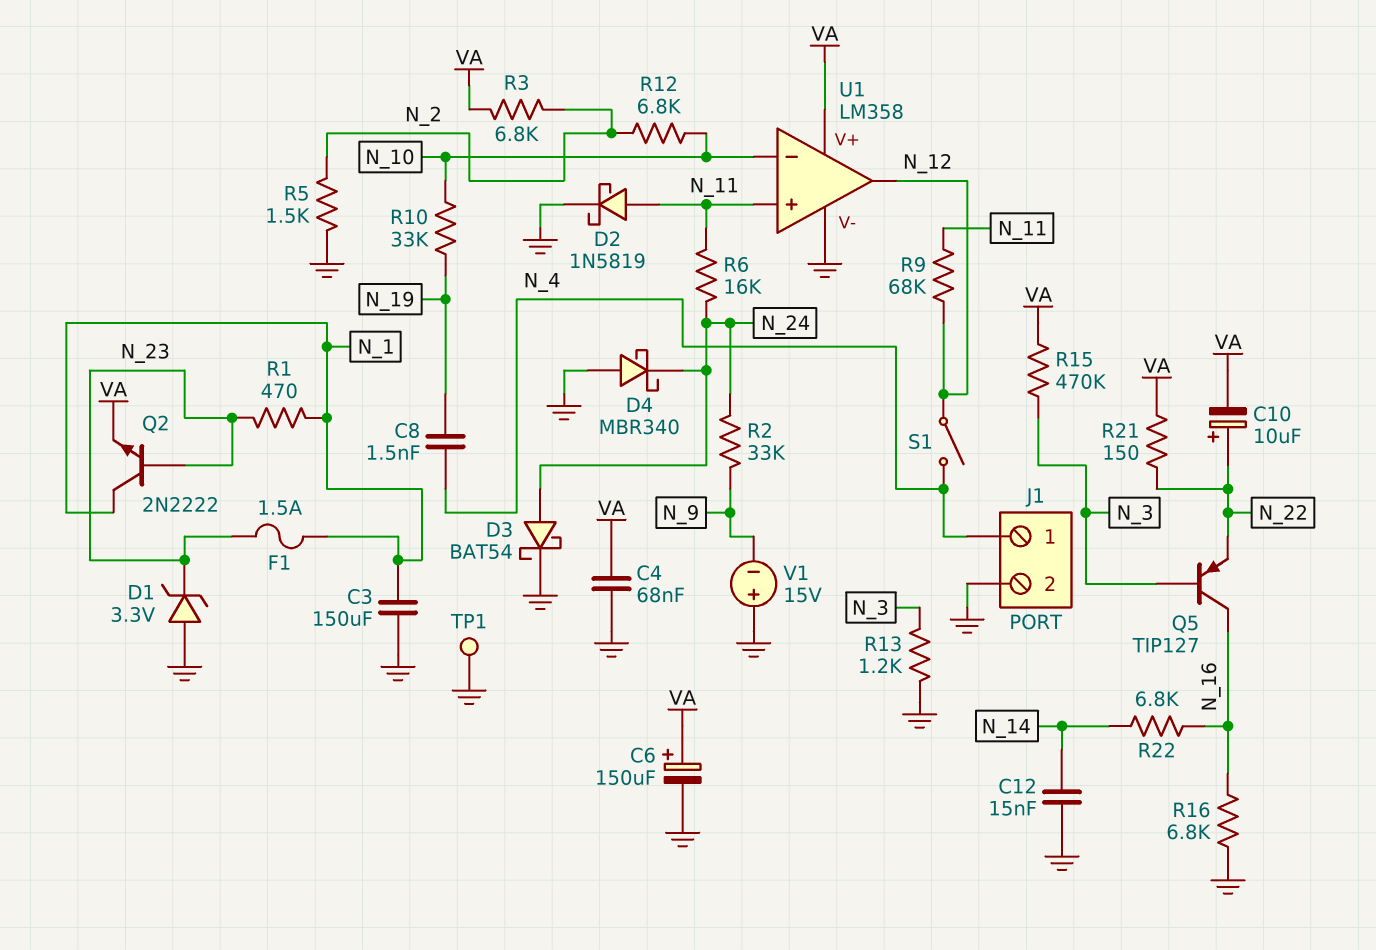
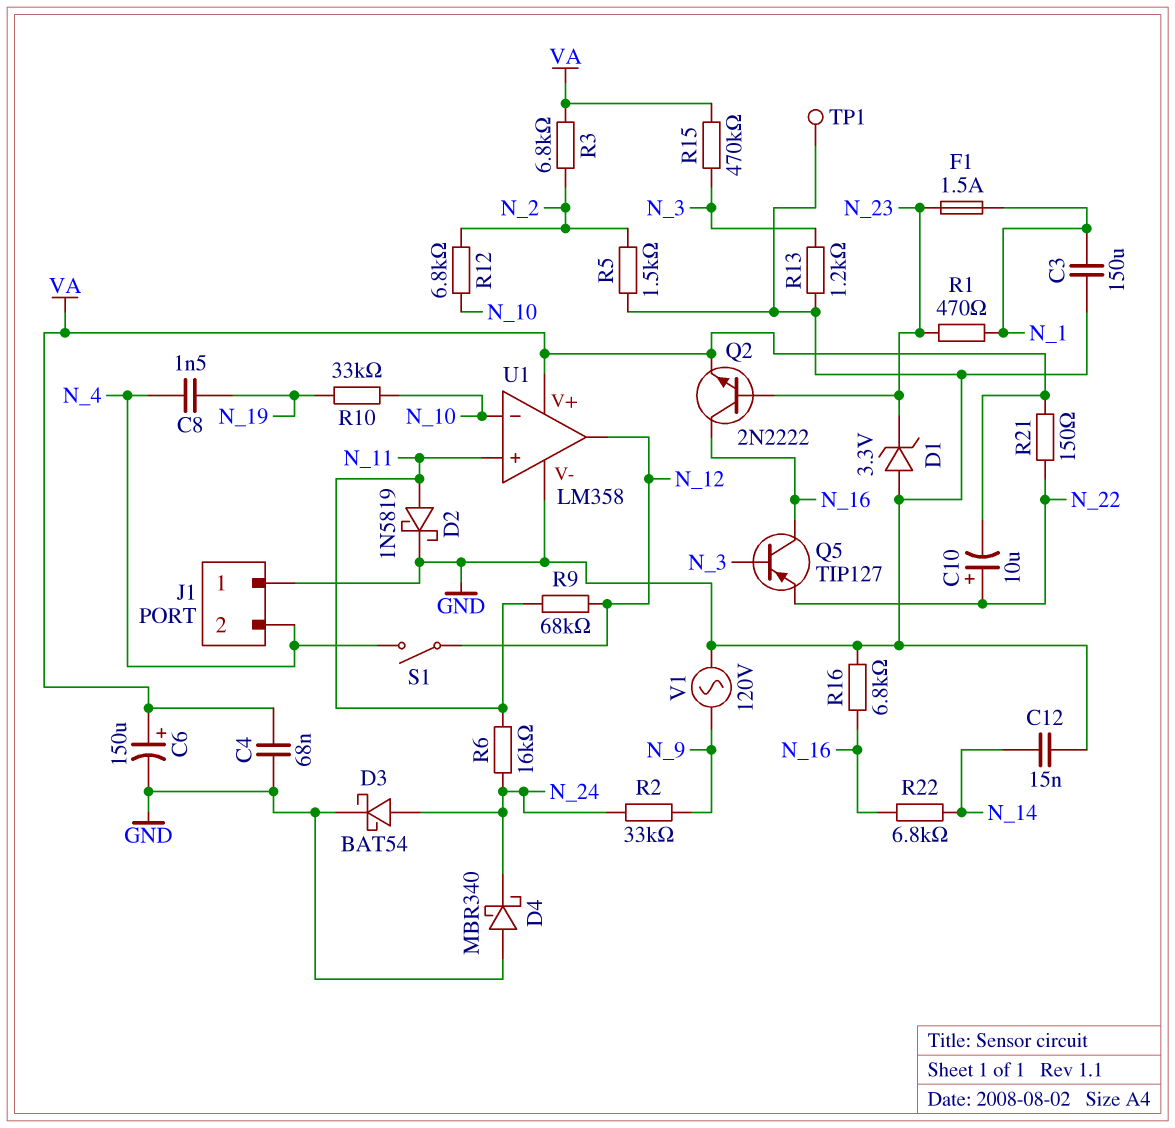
J1 pin 1: N_4 -> GND
J1 pin 2: GND -> N_4
Q2: NPN 2N2222 (B N_23, C N_1, E VA) -> NPN 2N2222 (B N_23, C N_16, E VA)
V1: 15V (plus GND, minus N_9) -> AC 120V (GND, N_9)

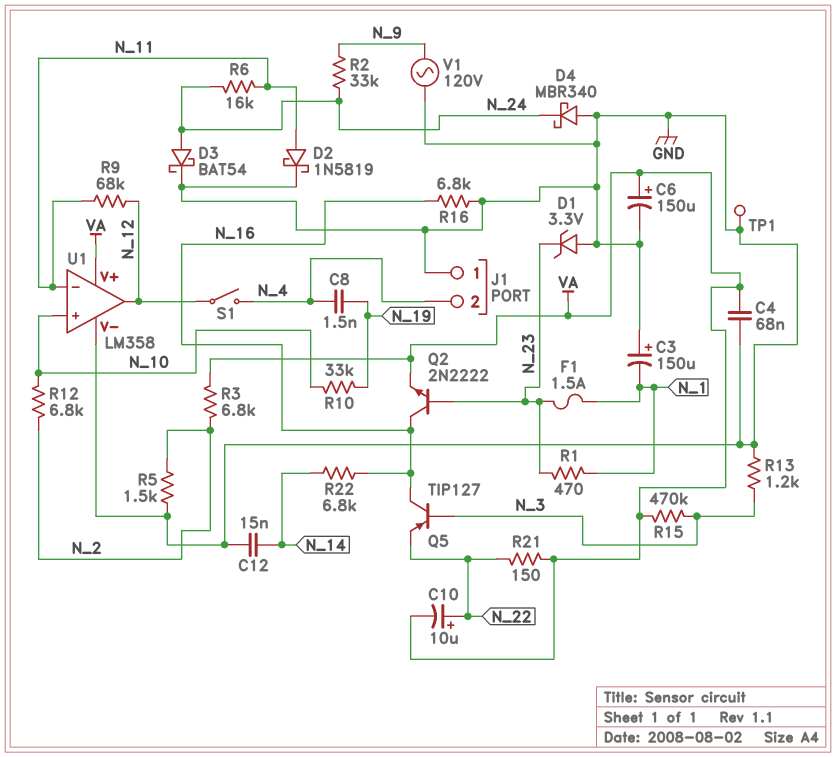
C3: 150uF (GND, N_1) -> 150uF (plus GND, minus N_1)
U1 pin in+: N_11 -> N_10
U1 pin in-: N_10 -> N_11

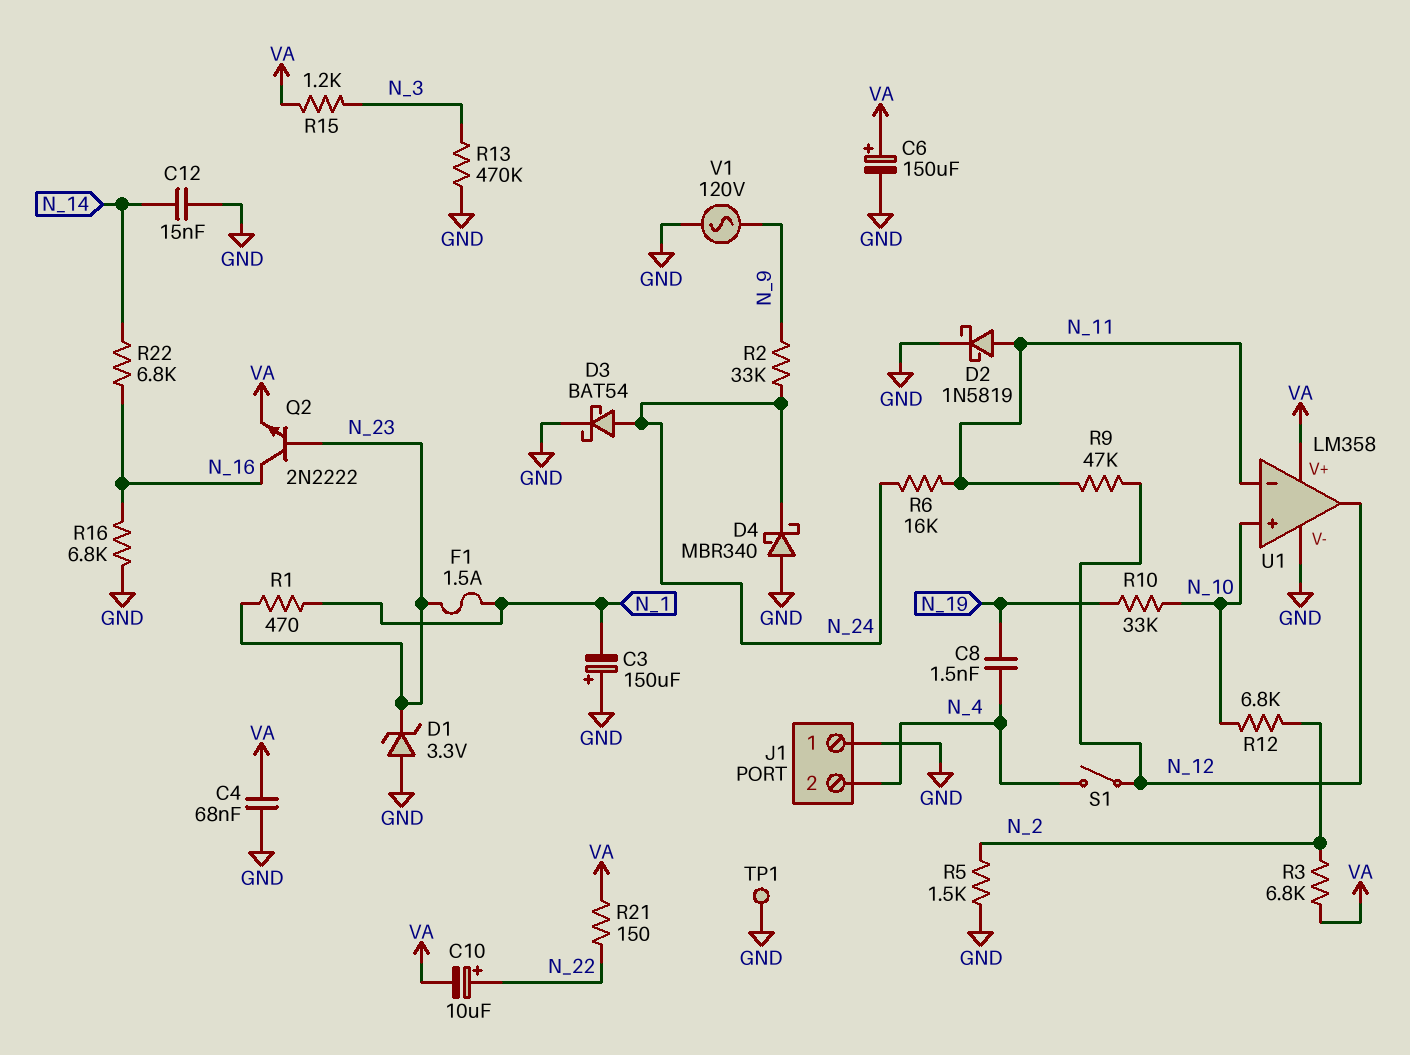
Q5: PNP TIP127 (B N_3, C N_16, E N_22) -> none
R9: 68k (N_11, N_12) -> 47k (N_11, N_12)
R13: 1.2k (GND, N_3) -> 470k (GND, N_3)
R15: 470k (N_3, VA) -> 1.2k (N_3, VA)

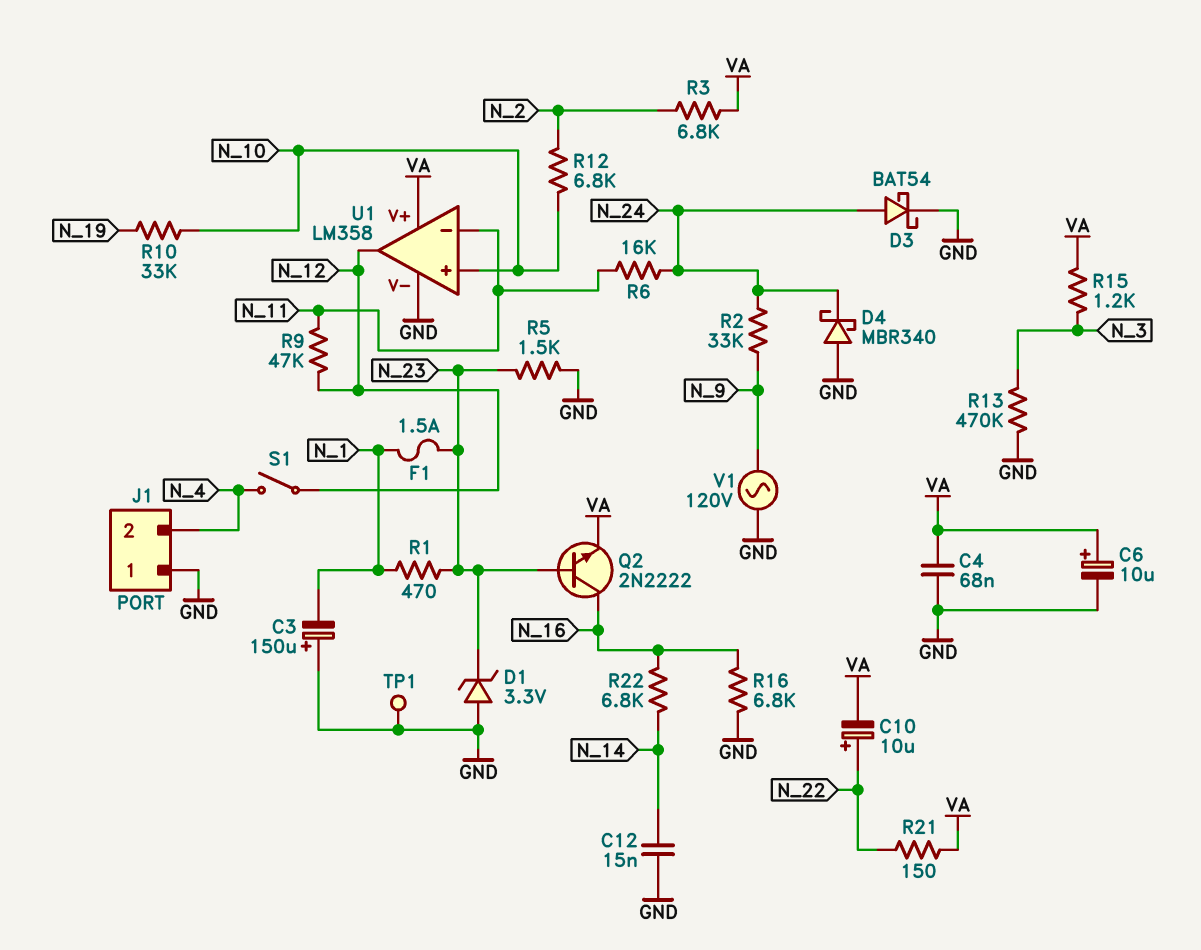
C6: 150uF (plus VA, minus GND) -> 10uF (plus VA, minus GND)
C8: 1.5nF (N_4, N_19) -> none
D2: schottky 1N5819 (A N_11, K GND) -> none
R5: 1.5k (GND, N_2) -> 1.5k (GND, N_23)

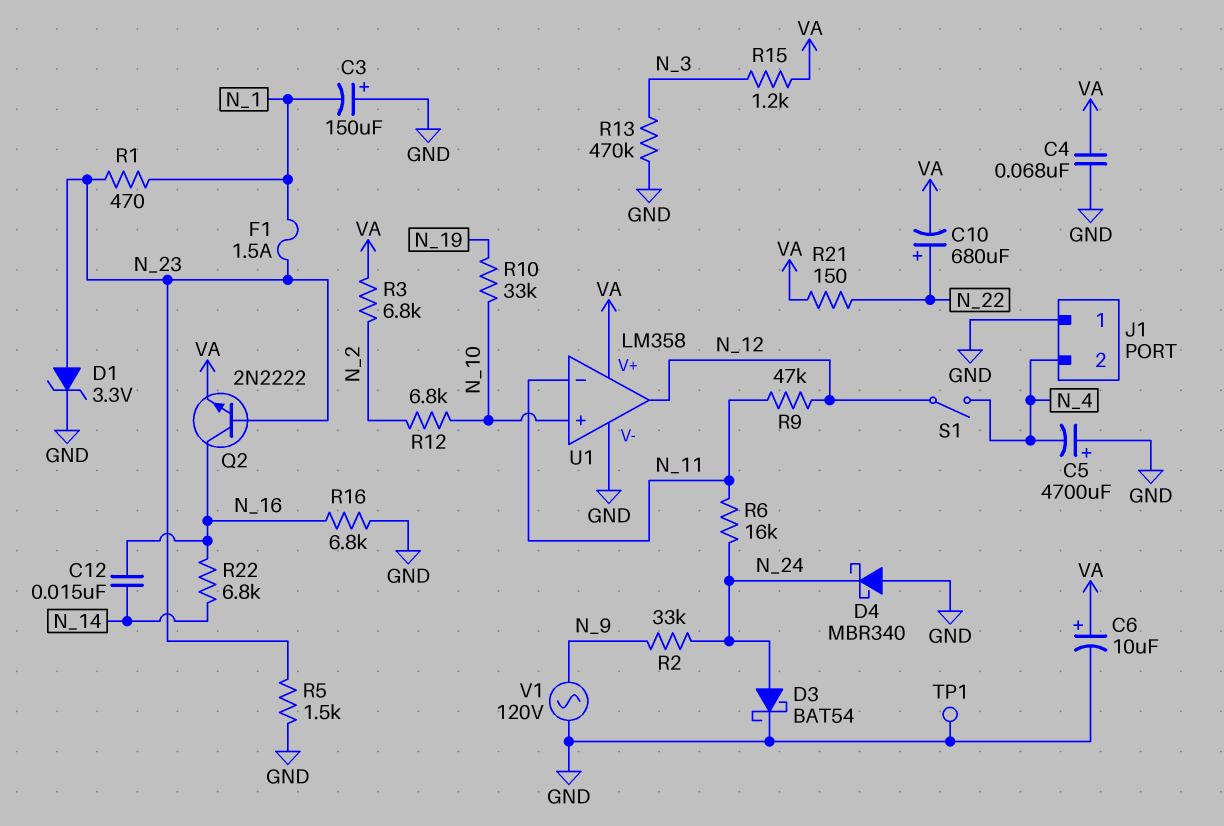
C5: none -> 4700uF (plus GND, minus N_4)
C10: 10uF (plus N_22, minus VA) -> 680uF (plus N_22, minus VA)
C12: 15nF (GND, N_14) -> 15nF (N_14, N_16)
D1: zener 3.3V (A GND, K N_23) -> zener 3.3V (A N_23, K GND)

